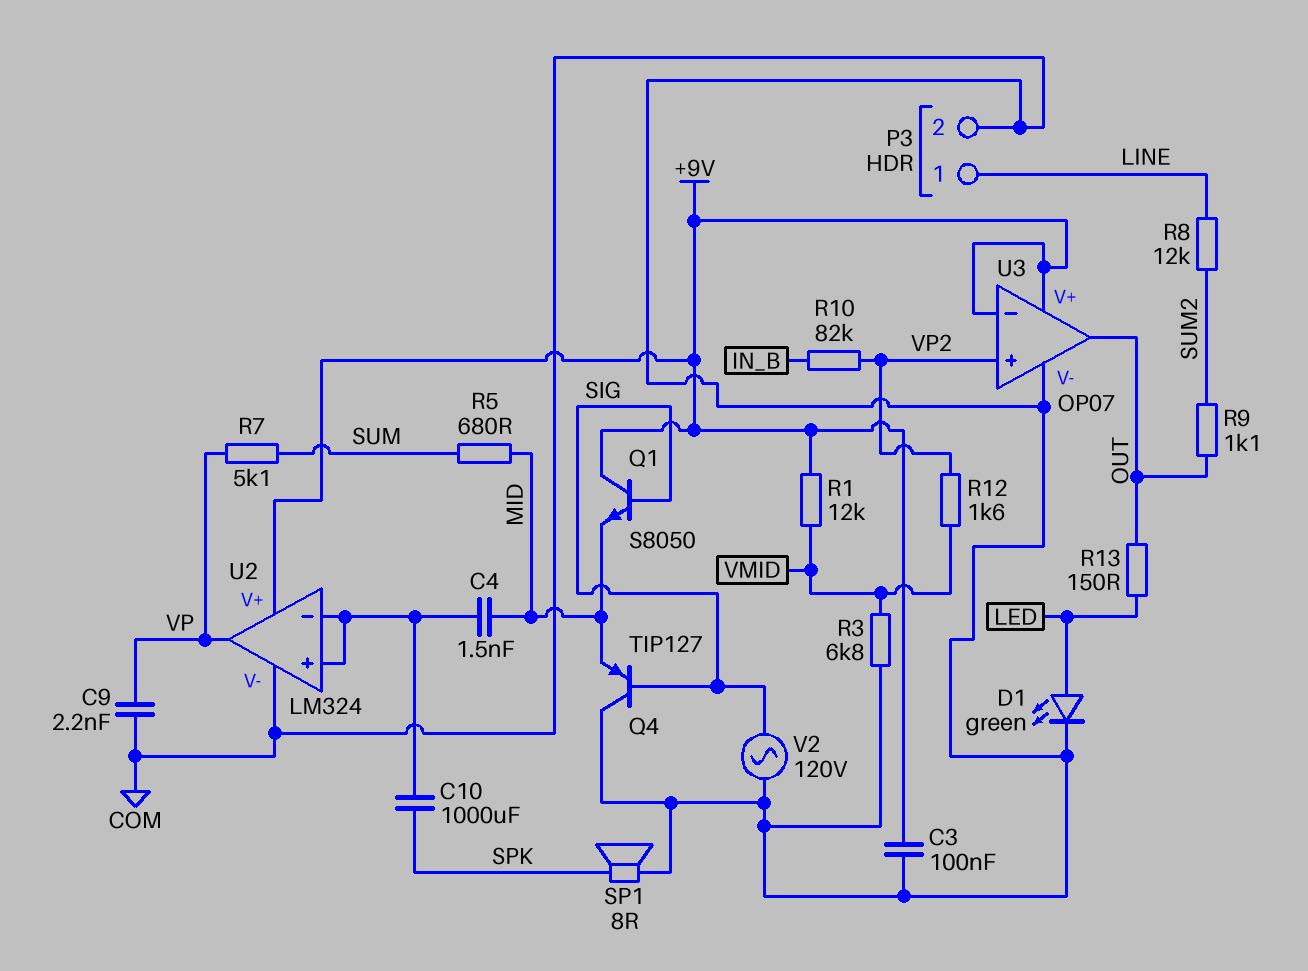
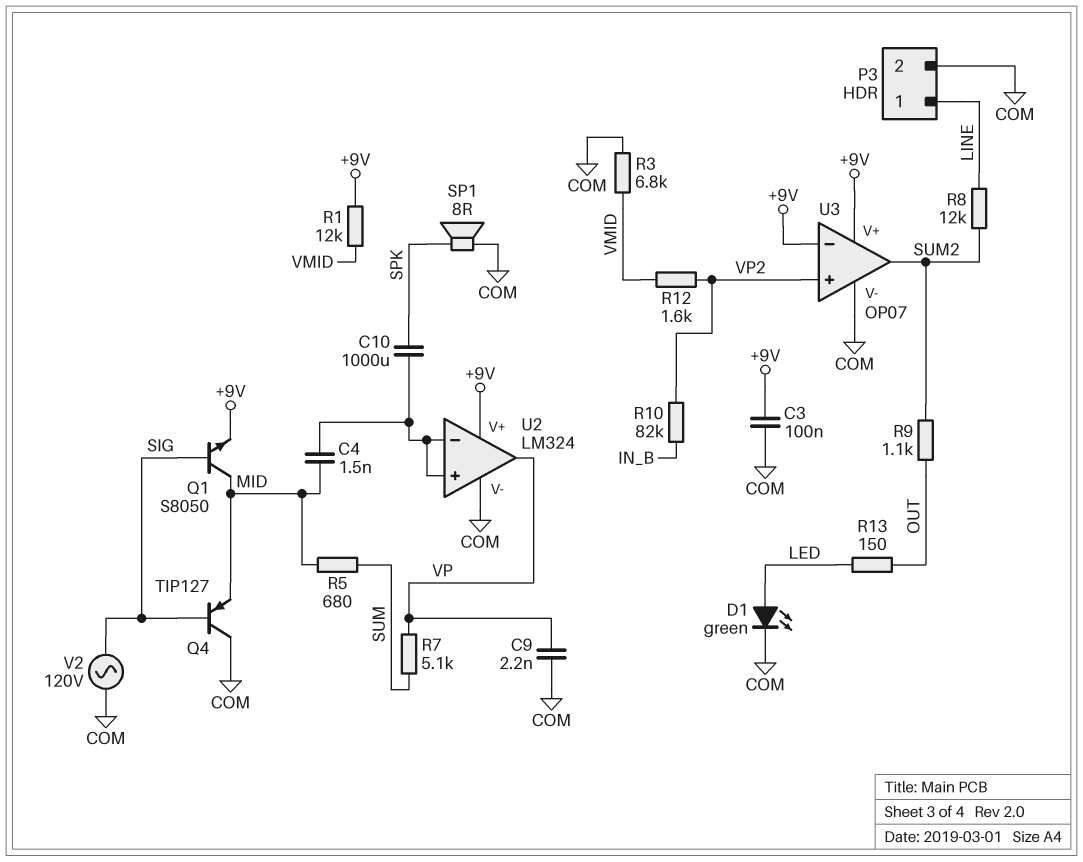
Q1: NPN S8050 (B SIG, C +9V, E MID) -> NPN S8050 (B SIG, C MID, E +9V)
U3 pin out: OUT -> SUM2

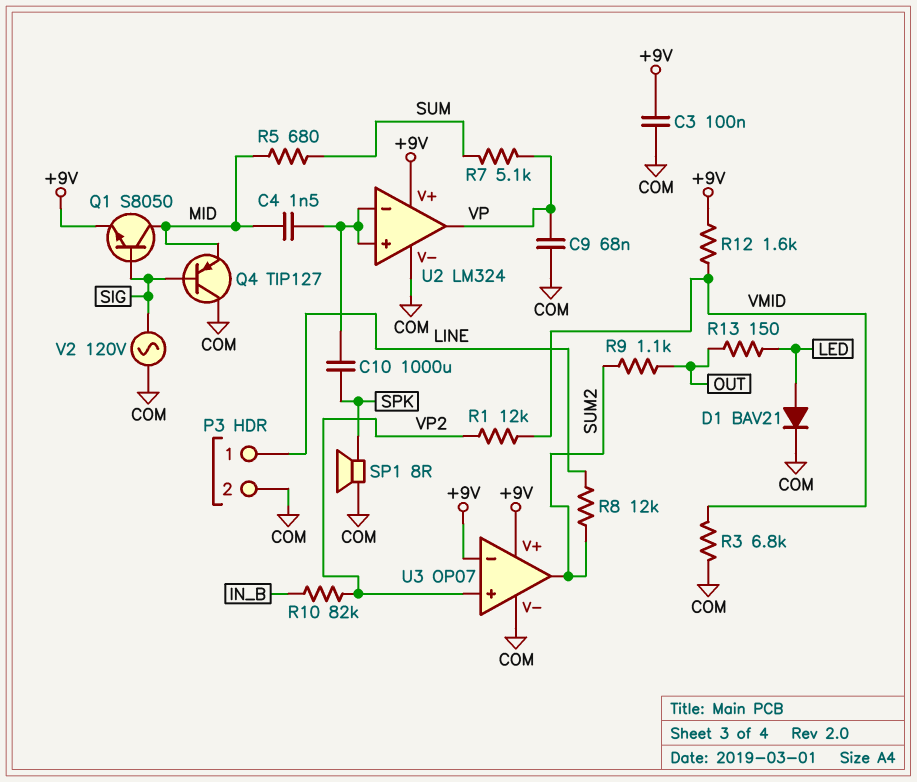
C9: 2.2nF (COM, VP) -> 68nF (COM, VP)
D1: LED green (A LED, K COM) -> diode BAV21 (A LED, K COM)
R1: 12k (+9V, VMID) -> 12k (VMID, VP2)
R12: 1.6k (VMID, VP2) -> 1.6k (+9V, VMID)

